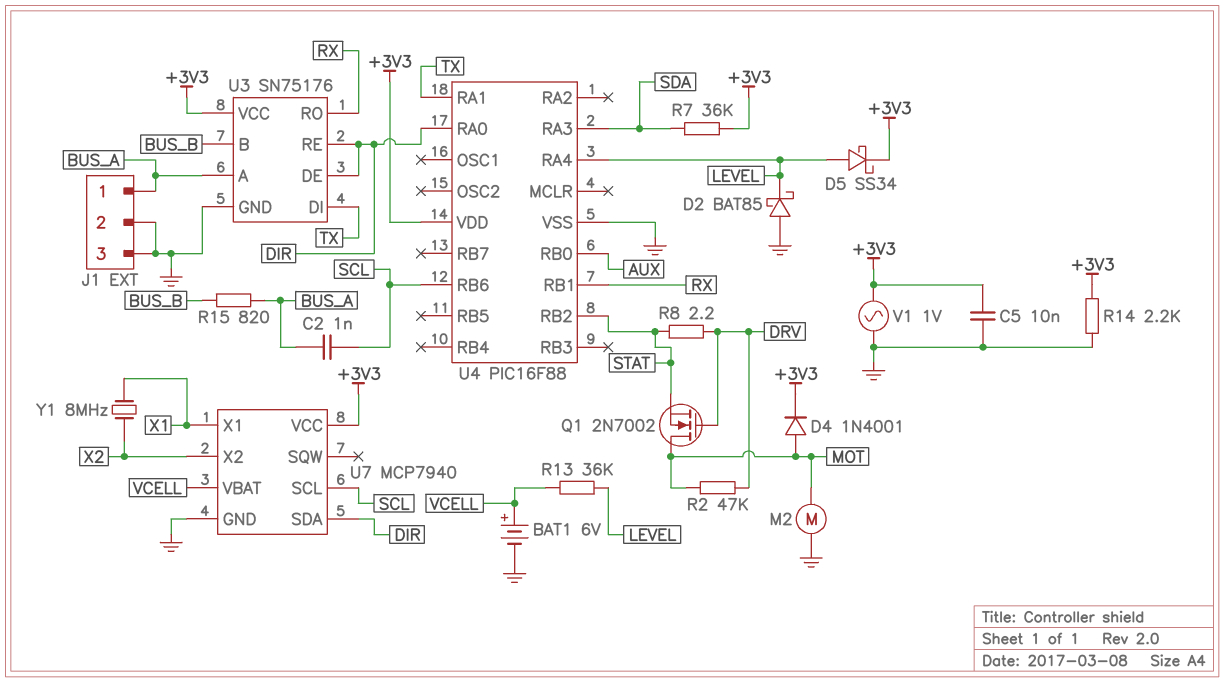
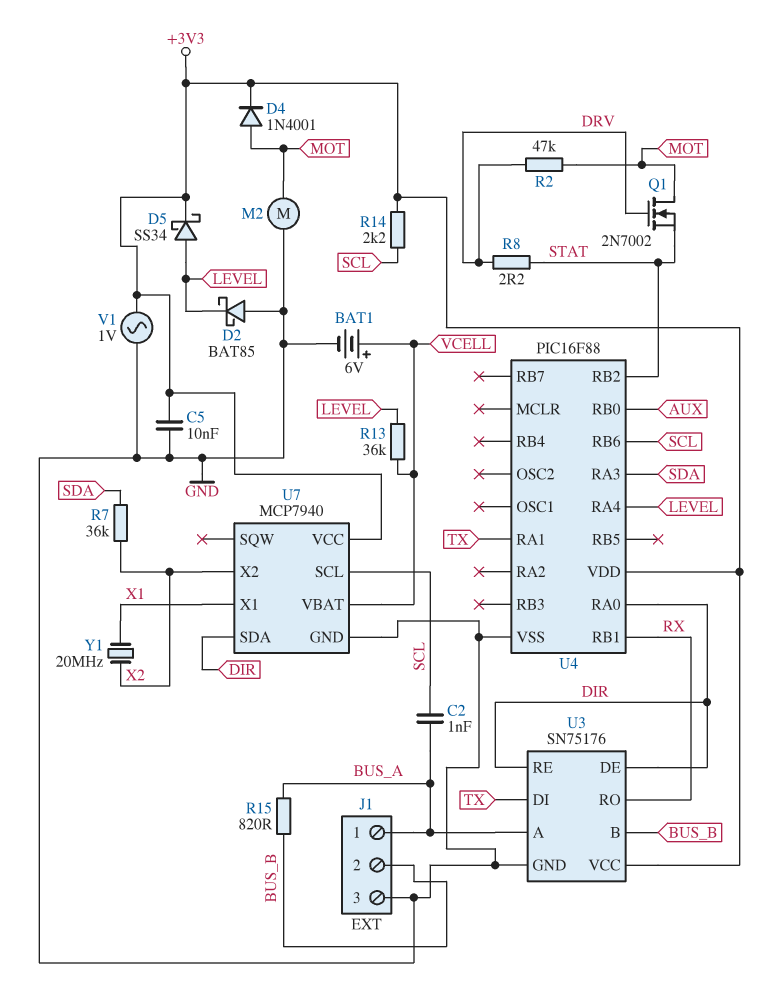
J1 pin 2: GND -> BUS_B
R7: 36k (+3V3, SDA) -> 36k (SDA, X2)
R14: 2.2k (+3V3, GND) -> 2.2k (+3V3, SCL)
Y1: 8MHz (X1, X2) -> 20MHz (X1, X2)

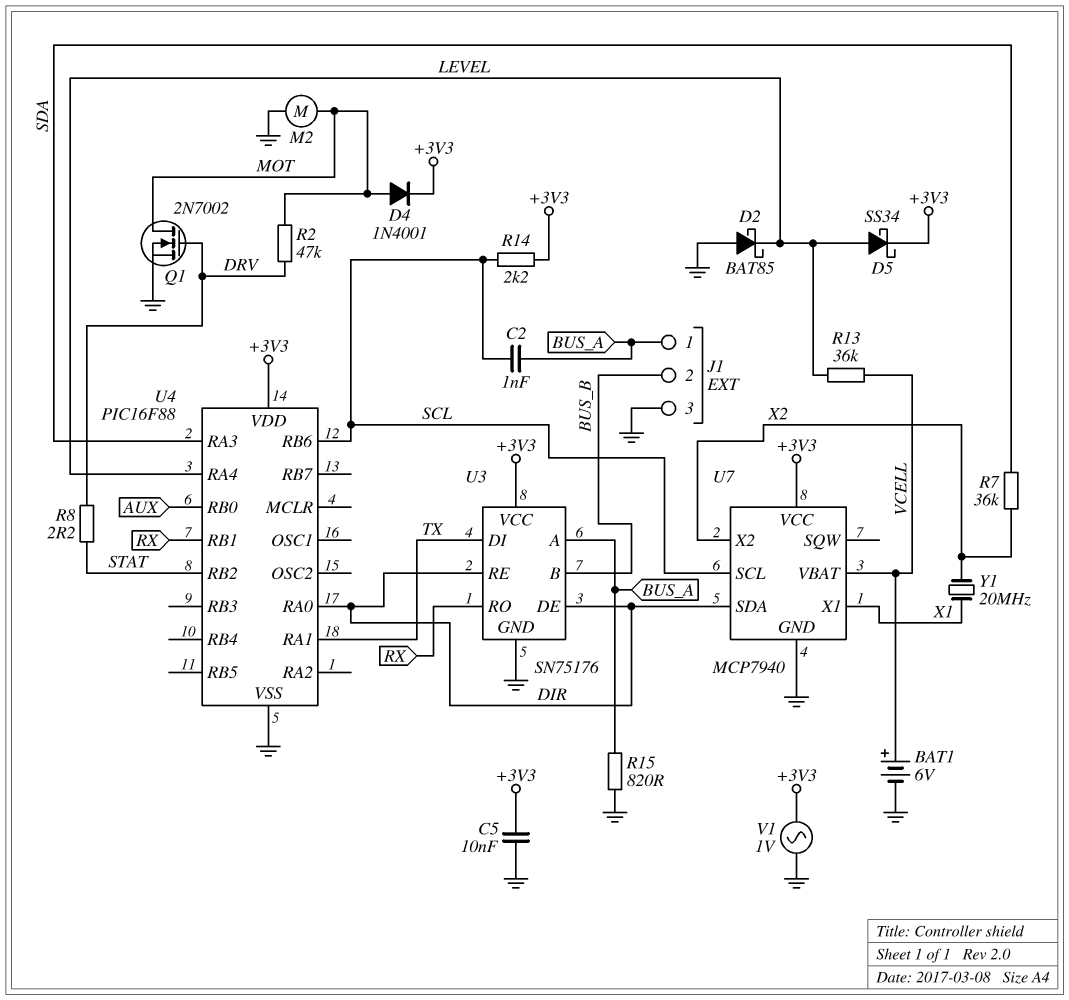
Q1: NMOS 2N7002 (G DRV, D MOT, S STAT) -> NMOS 2N7002 (G DRV, D MOT, S GND)
R15: 820 (BUS_A, BUS_B) -> 820 (BUS_A, GND)

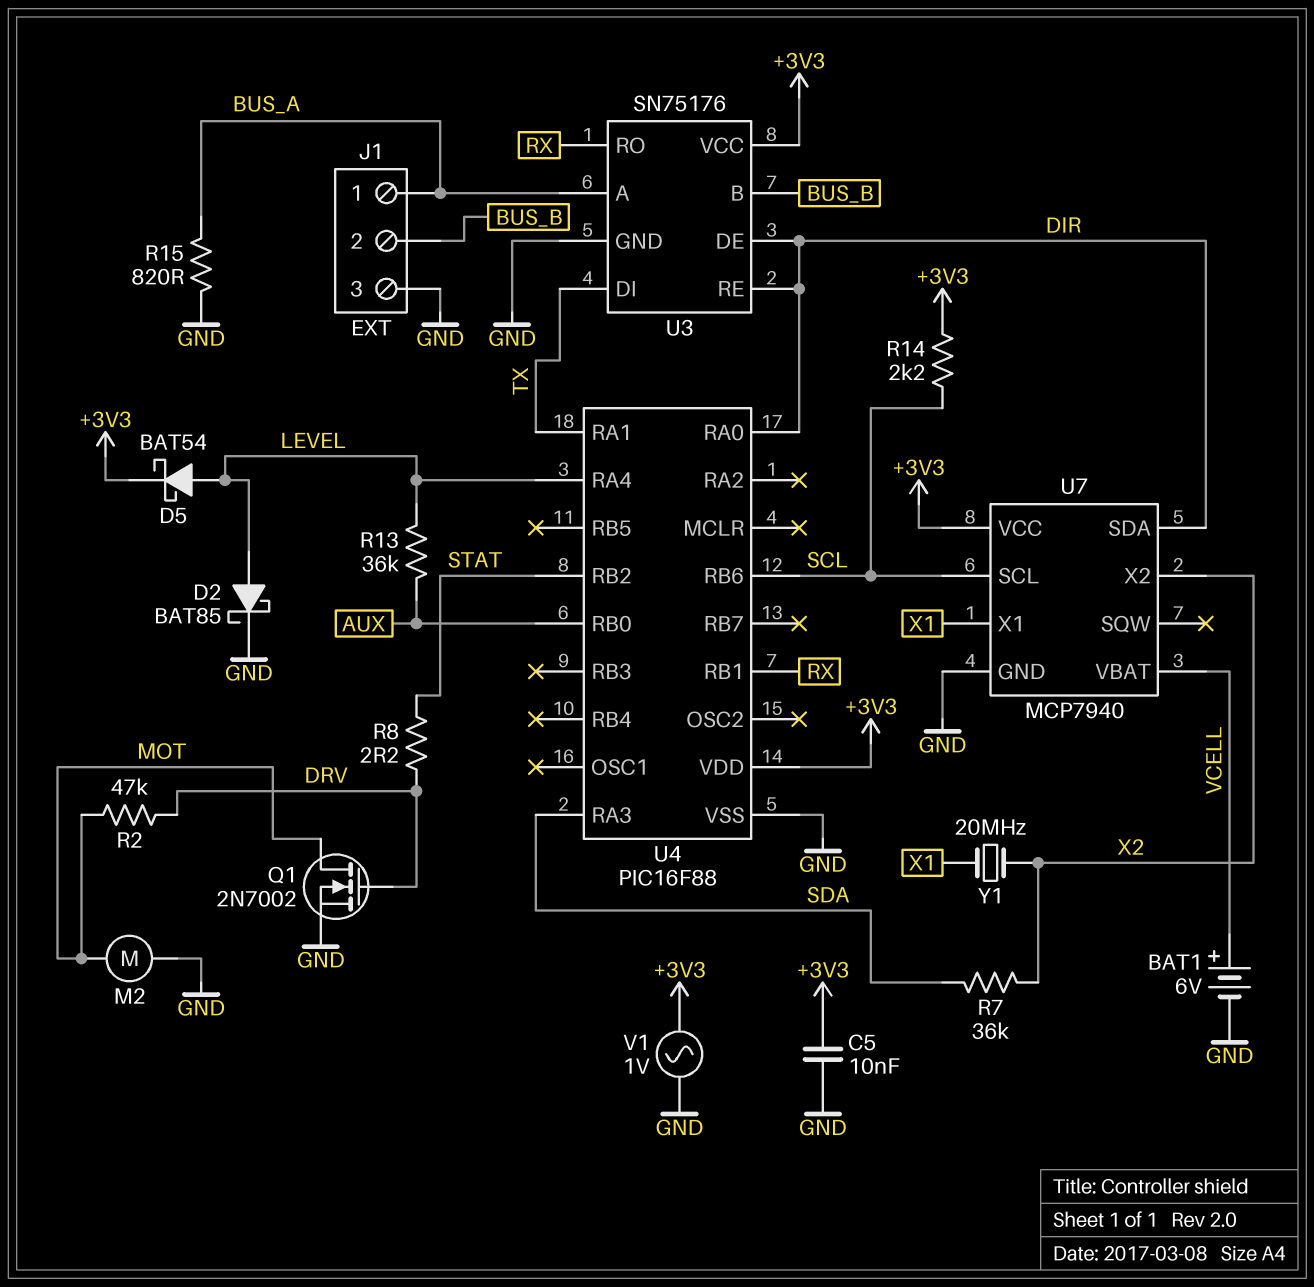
C2: 1nF (BUS_A, SCL) -> none
D2: schottky BAT85 (A GND, K LEVEL) -> schottky BAT85 (A LEVEL, K GND)
D4: diode 1N4001 (A MOT, K +3V3) -> none
D5: schottky SS34 (A LEVEL, K +3V3) -> schottky BAT54 (A LEVEL, K +3V3)
R13: 36k (LEVEL, VCELL) -> 36k (AUX, LEVEL)

